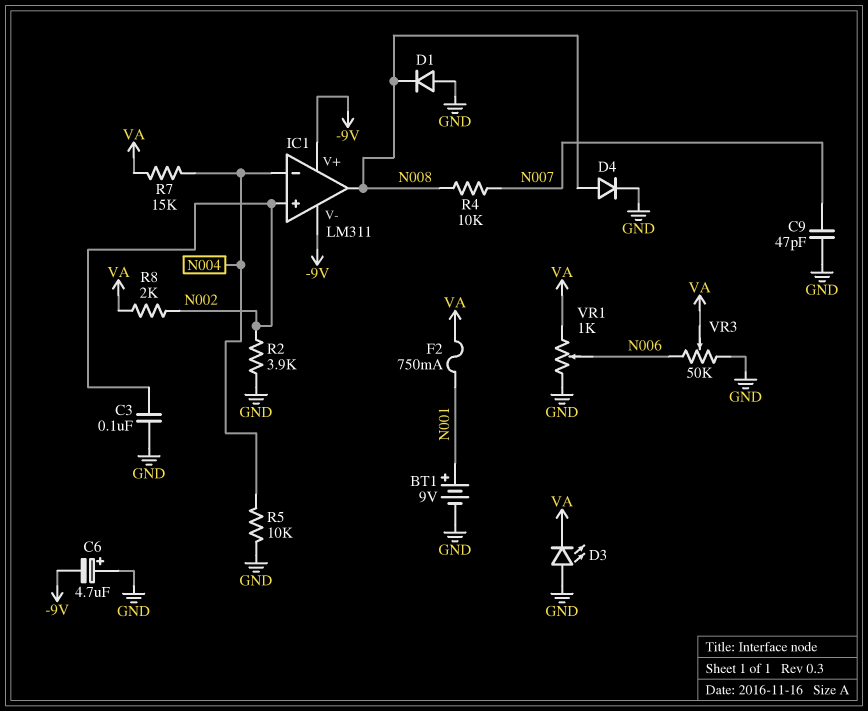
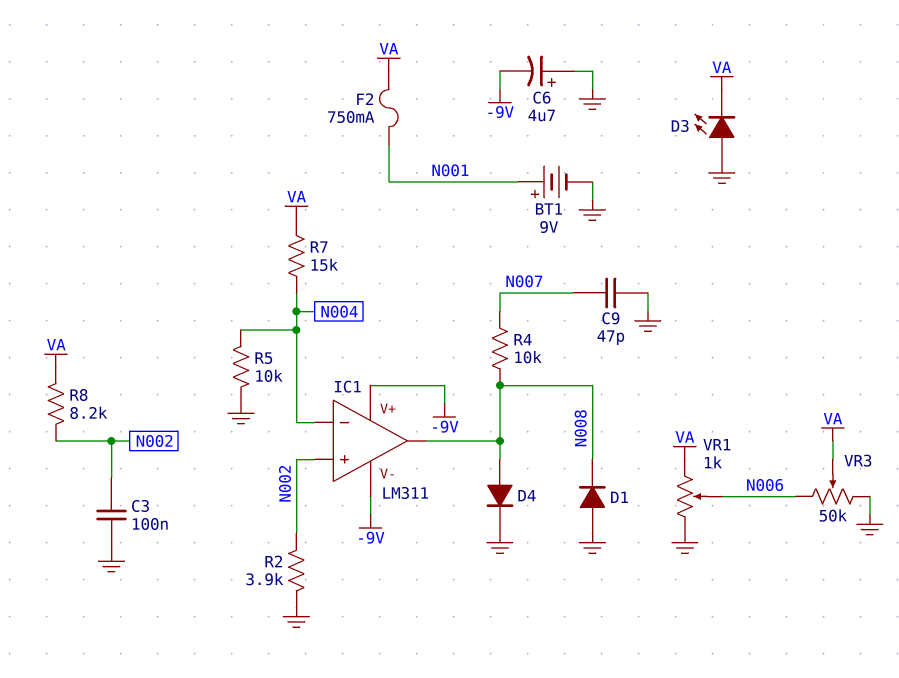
R8: 2k (N002, VA) -> 8.2k (N002, VA)

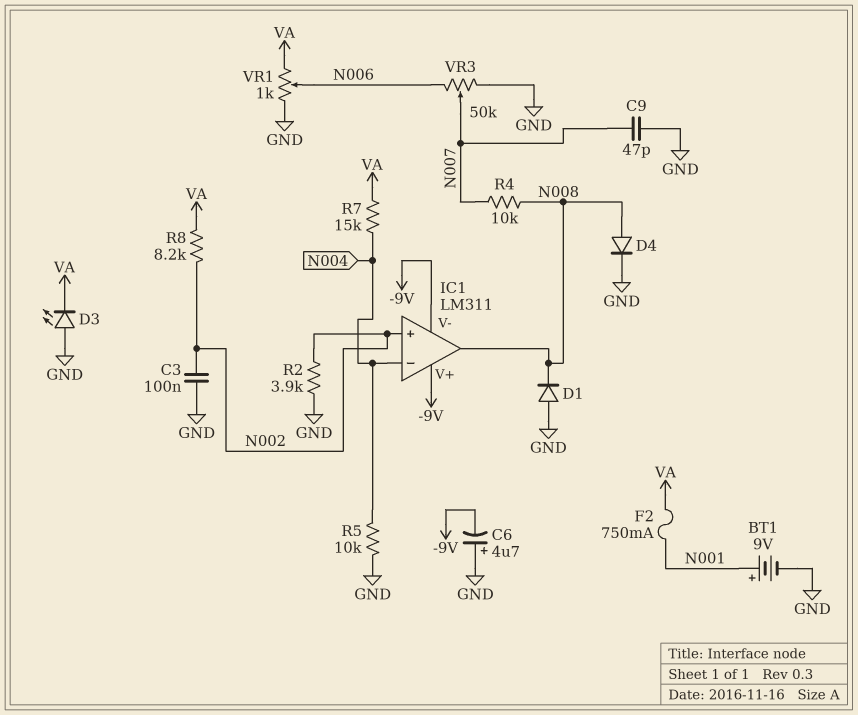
VR3: 50k (GND, N006, wiper VA) -> 50k (GND, N006, wiper N007)

